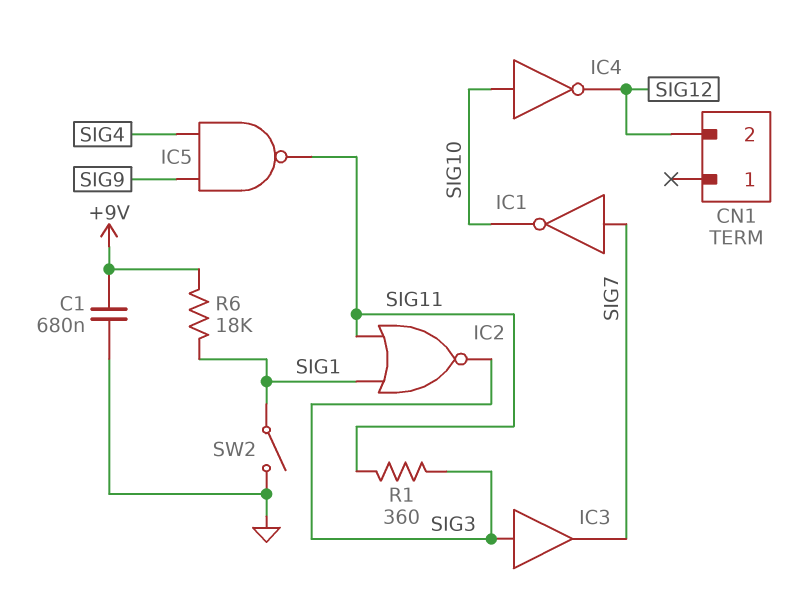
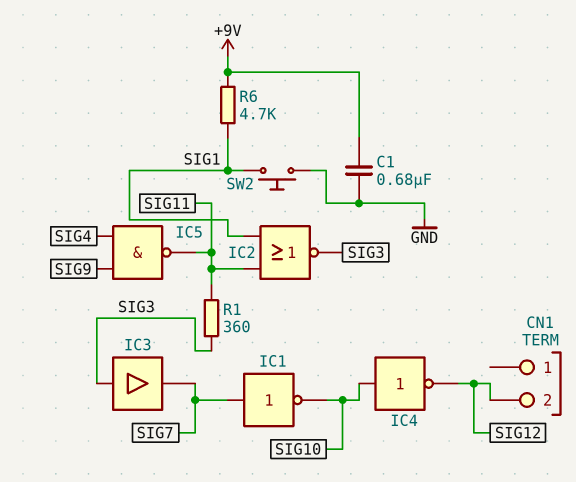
R6: 18k (+9V, SIG1) -> 4.7k (+9V, SIG1)
SW2: switch (GND, SIG1) -> button (GND, SIG1)

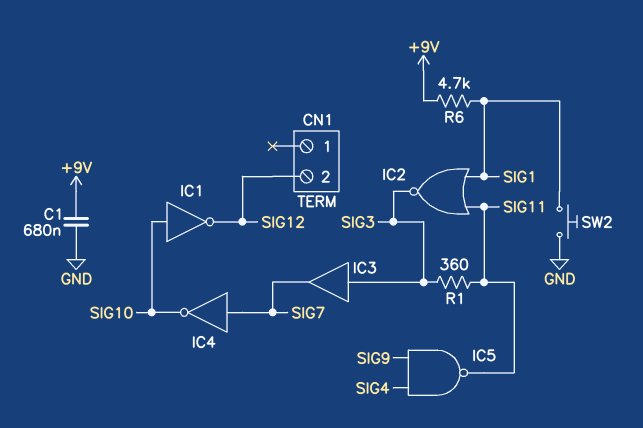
IC1: NOT (in SIG7, out SIG10) -> NOT (in SIG10, out SIG12)
IC4: NOT (in SIG10, out SIG12) -> NOT (in SIG7, out SIG10)

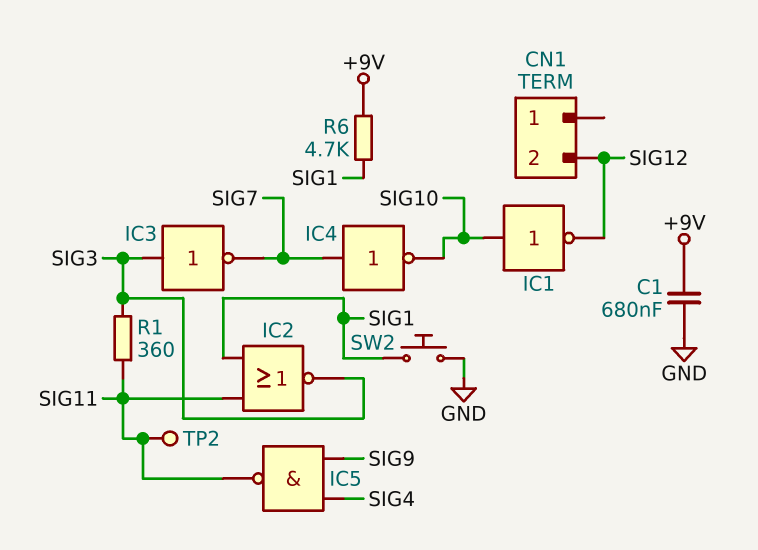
IC3: buffer (in SIG3, out SIG7) -> NOT (in SIG3, out SIG7)
TP2: none -> test point (SIG11)

